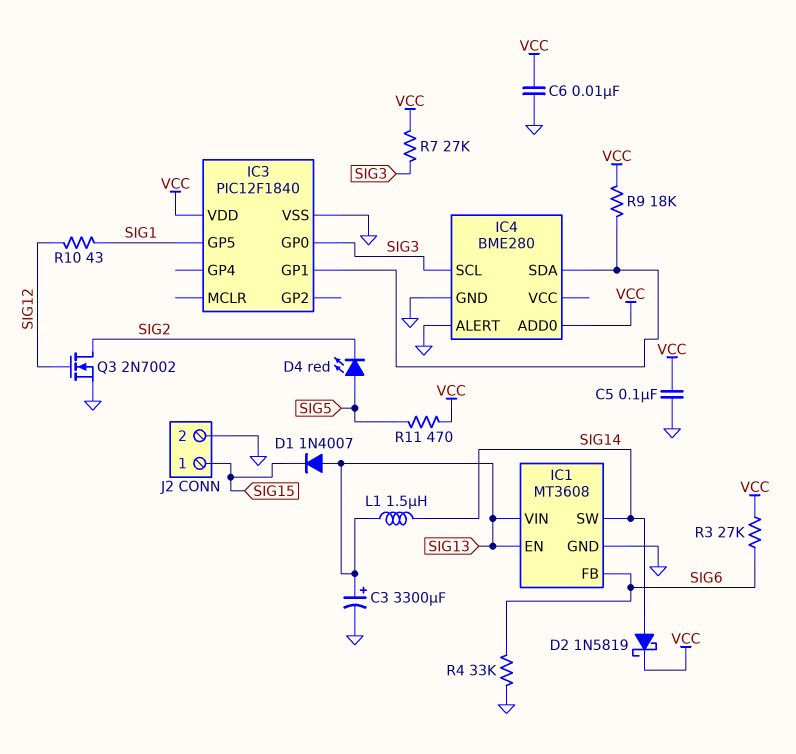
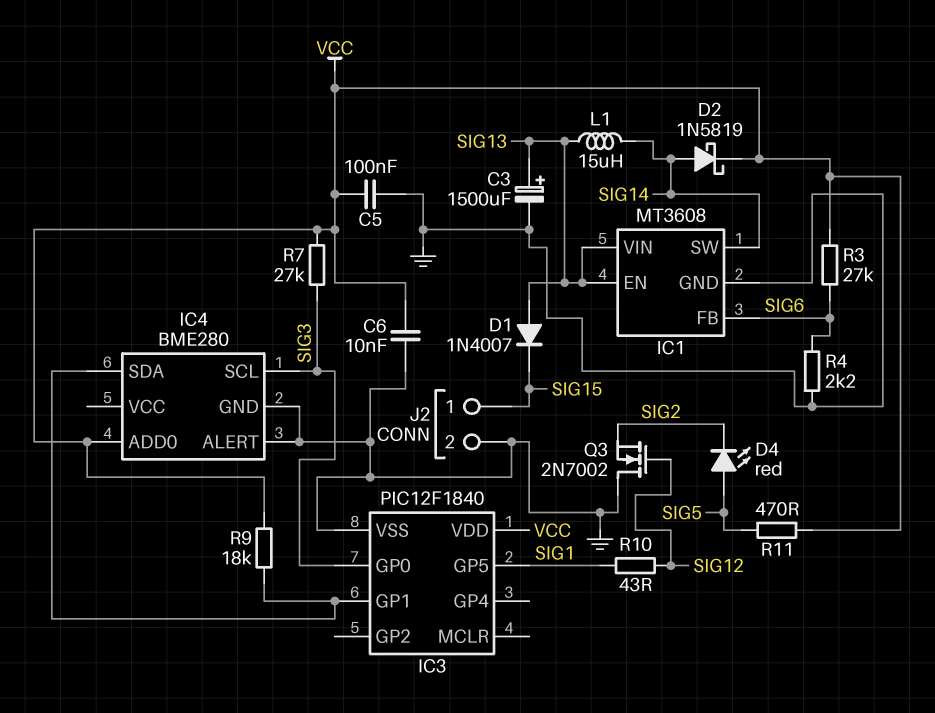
C3: 3300uF (plus SIG13, minus GND) -> 1500uF (plus SIG13, minus GND)
L1: 1.5uH (SIG13, SIG14) -> 15uH (SIG13, SIG14)
Q3: NMOS 2N7002 (G SIG12, D SIG2, S GND) -> NMOS 2N7002 (G SIG12, D GND, S SIG2)
R4: 33k (GND, SIG6) -> 2.2k (GND, SIG6)

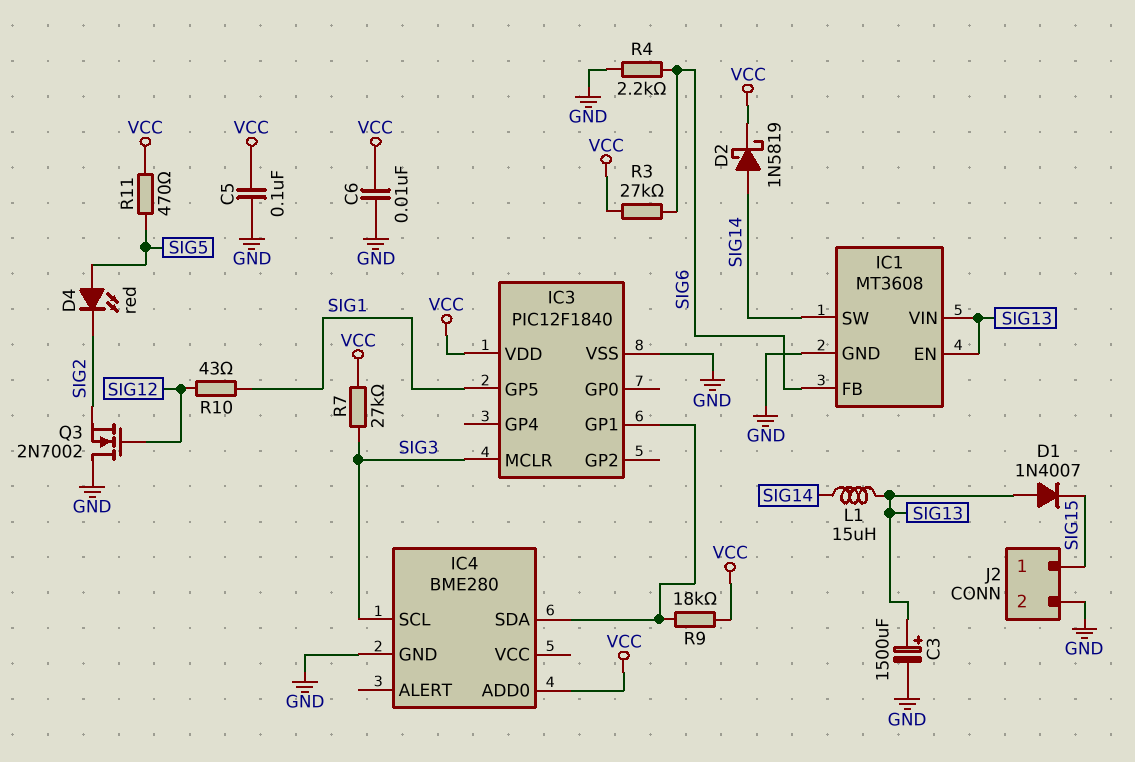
IC3 pin GP0: SIG3 -> none
IC3 pin MCLR: none -> SIG3
IC4 pin ALERT: GND -> none

